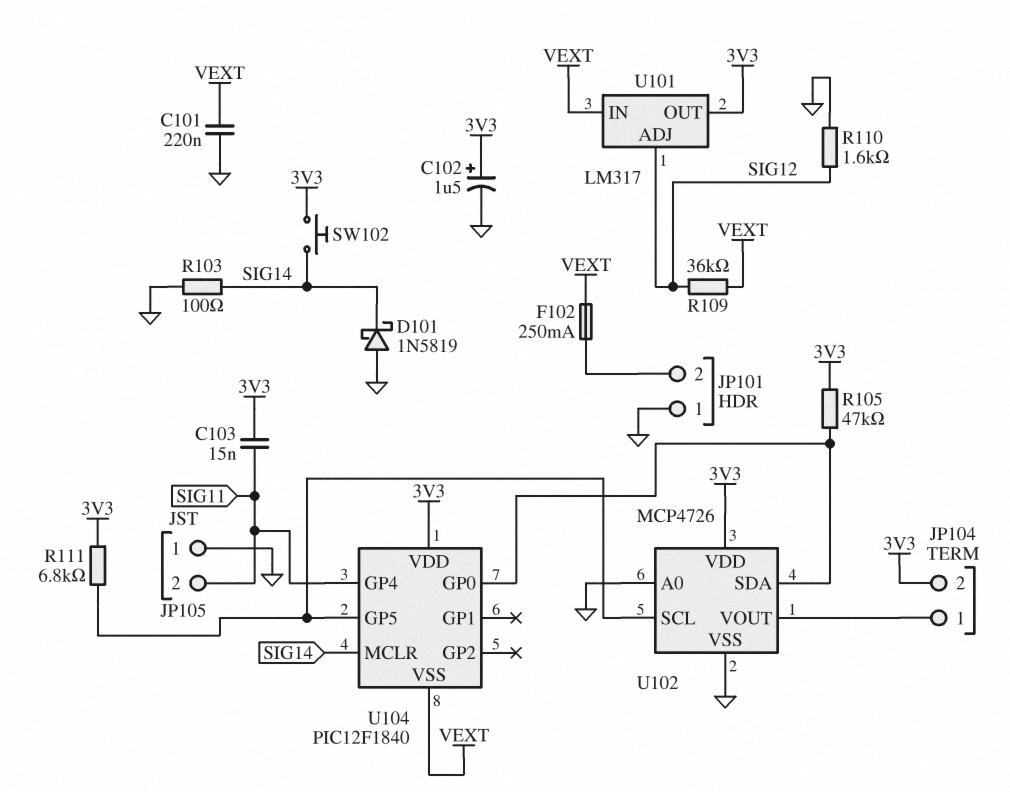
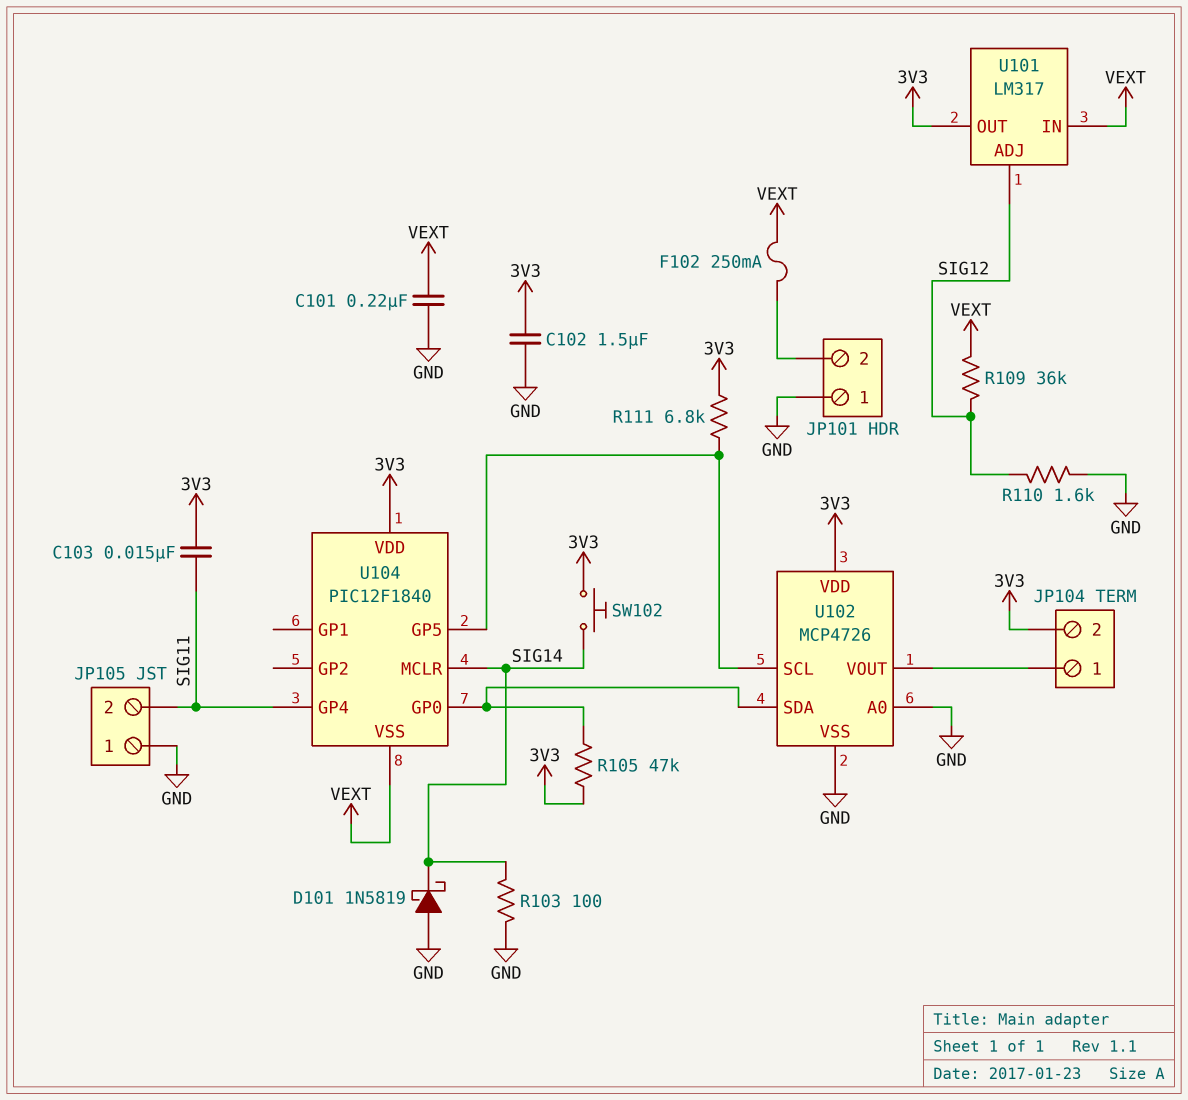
C102: 1.5uF (plus 3V3, minus GND) -> 1.5uF (3V3, GND)

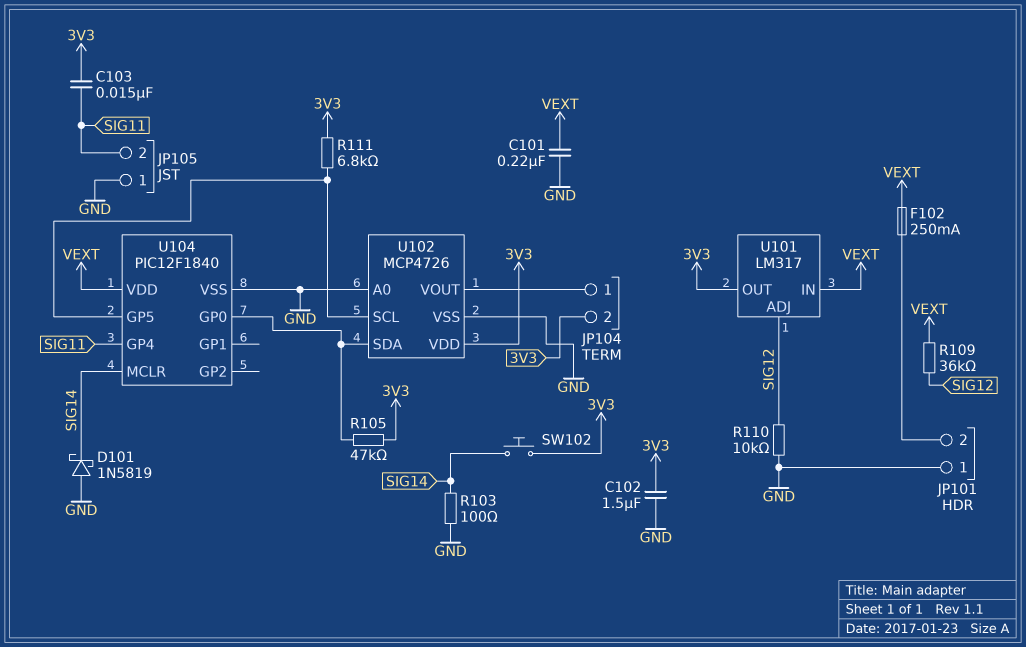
R110: 1.6k (GND, SIG12) -> 10k (GND, SIG12)
U104 pin VDD: 3V3 -> VEXT
U104 pin VSS: VEXT -> GND

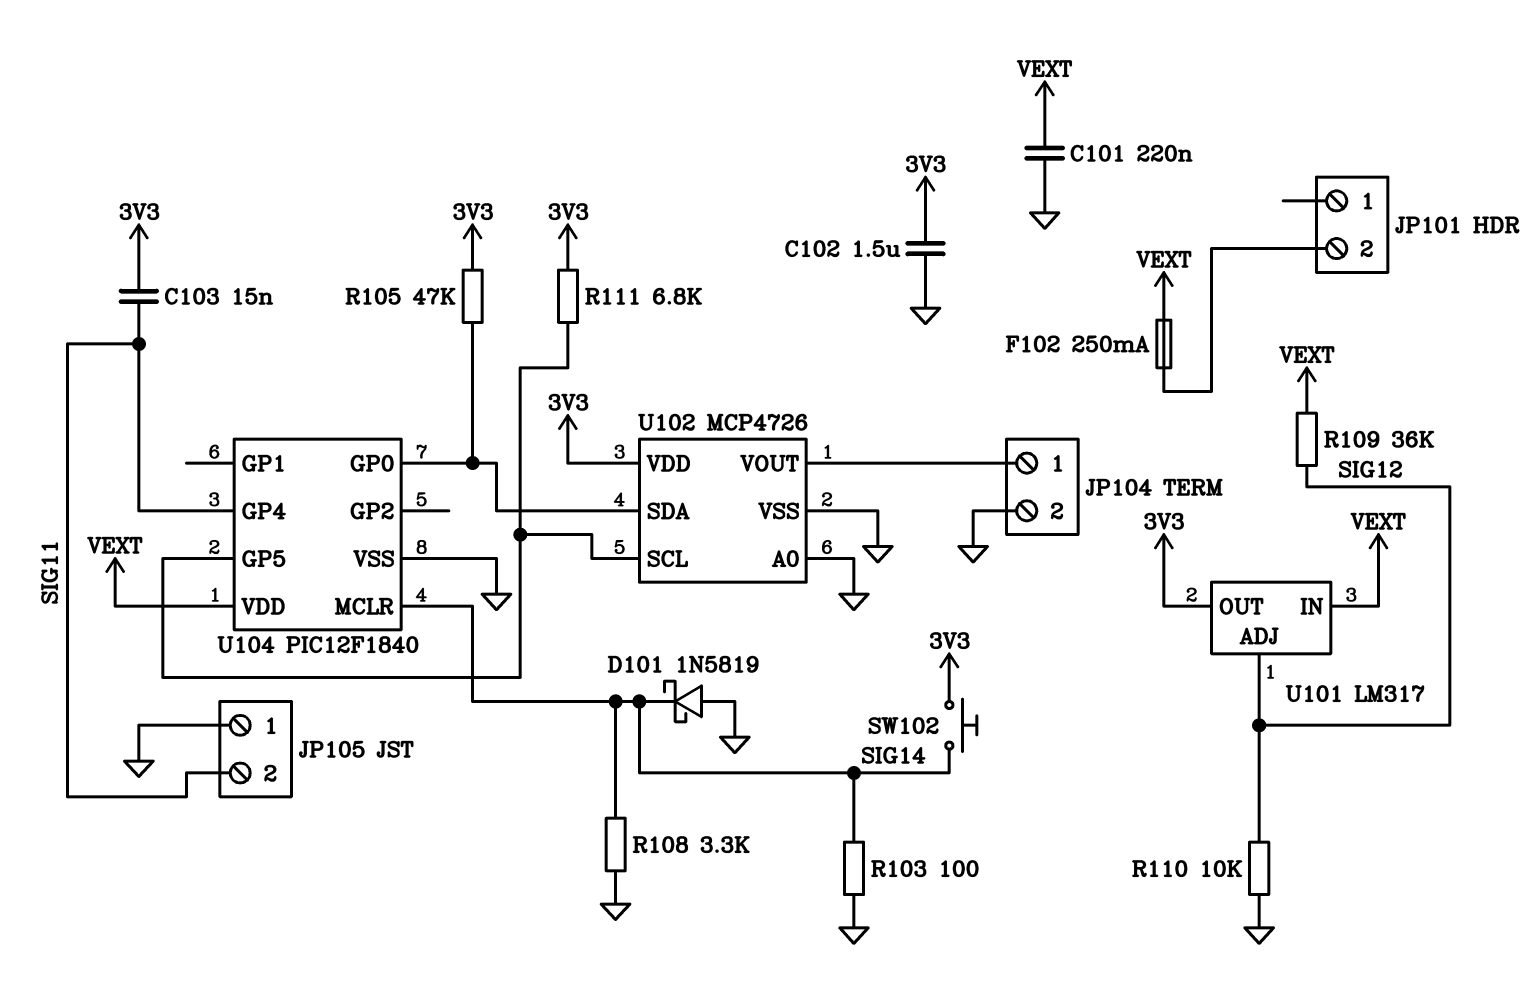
JP101 pin 1: GND -> none
JP104 pin 2: 3V3 -> GND
R108: none -> 3.3k (GND, SIG14)

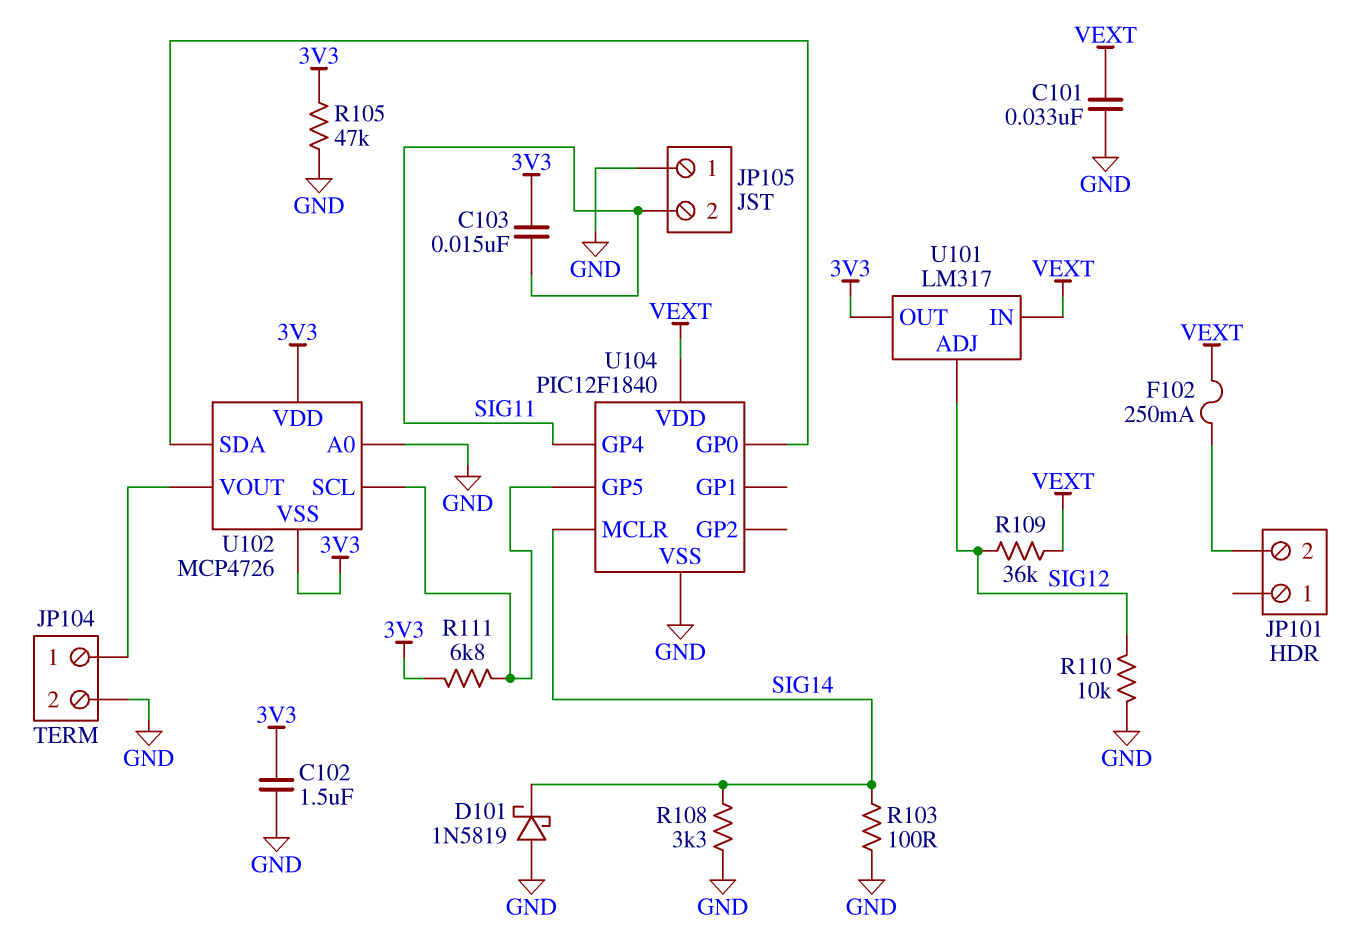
C101: 220nF (GND, VEXT) -> 33nF (GND, VEXT)
R105: 47k (3V3, U102/SDA) -> 47k (3V3, GND)
SW102: button (3V3, SIG14) -> none
U102 pin VSS: GND -> 3V3

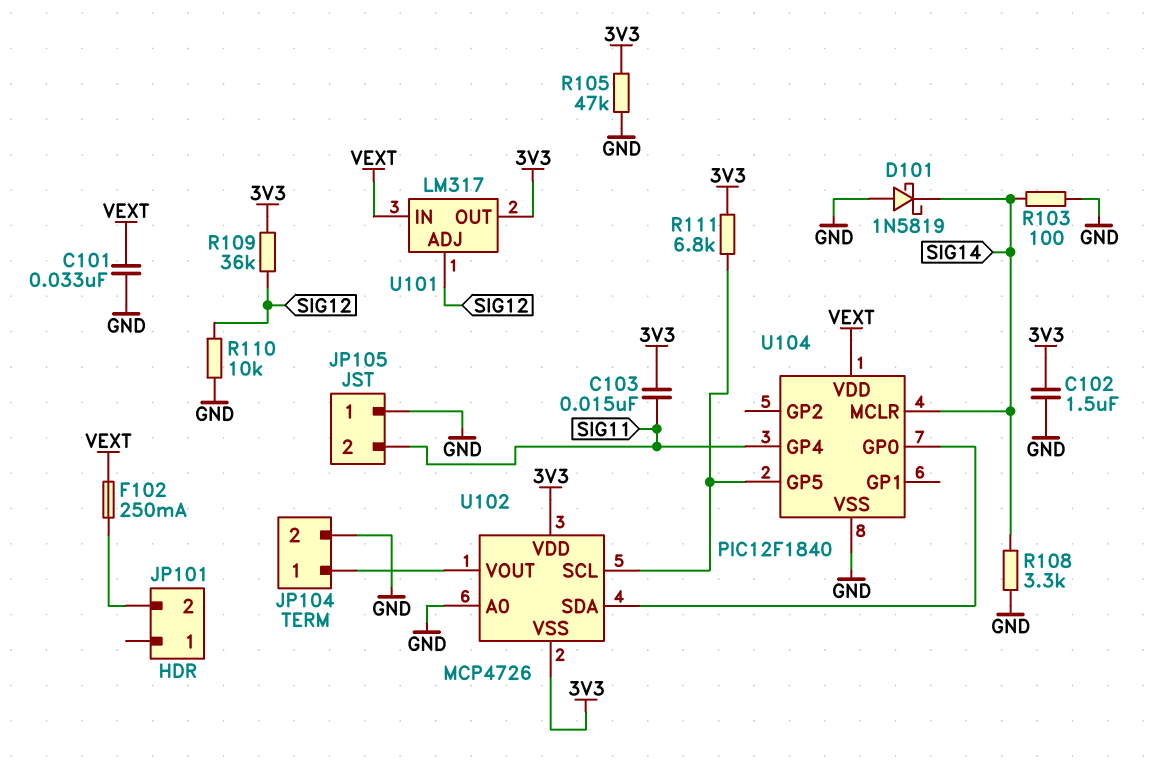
R109: 36k (SIG12, VEXT) -> 36k (3V3, SIG12)

